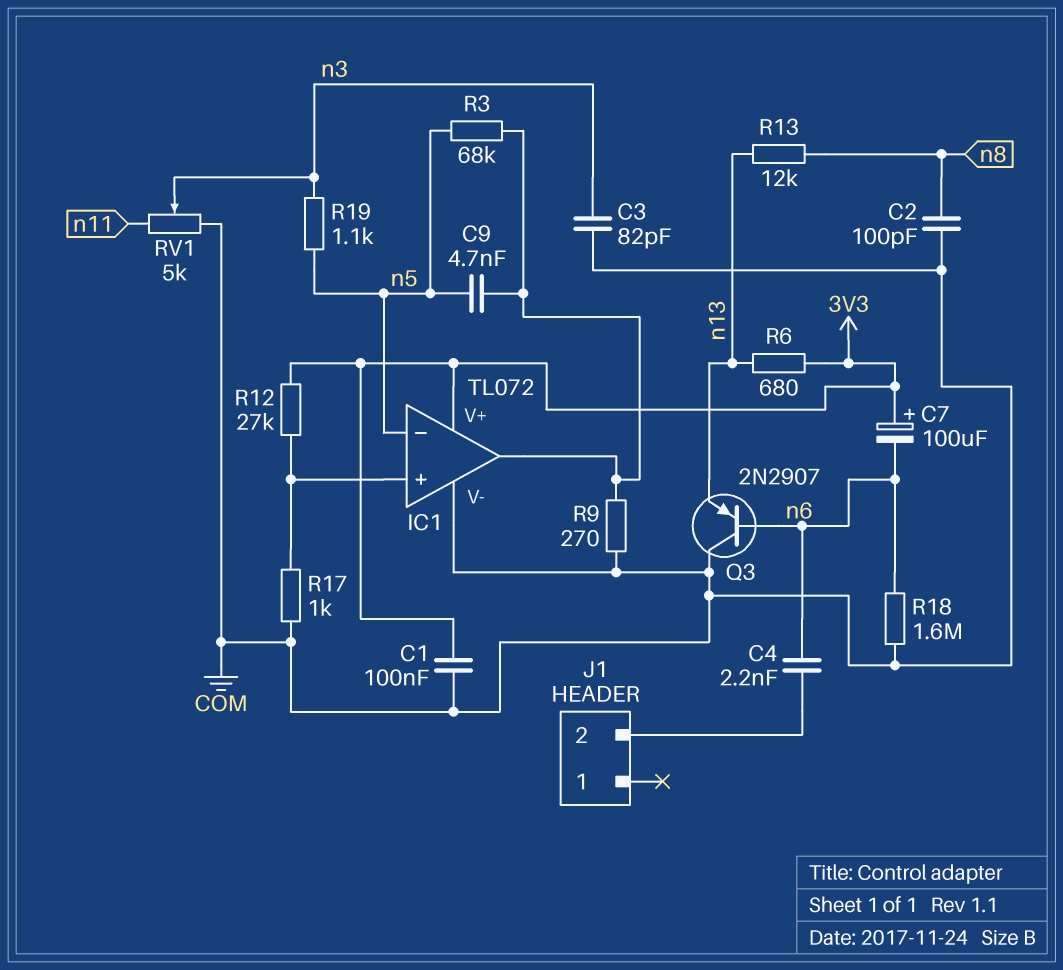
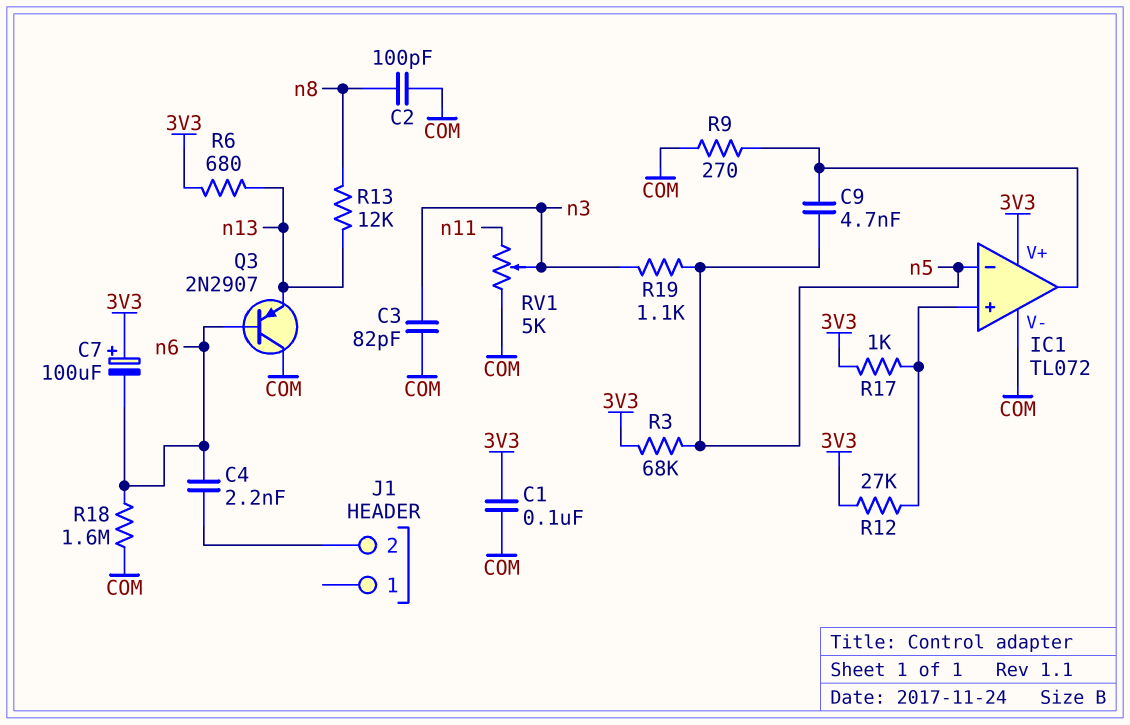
R3: 68k (IC1/out, n5) -> 68k (3V3, n5)
R17: 1k (COM, IC1/in+) -> 1k (3V3, IC1/in+)

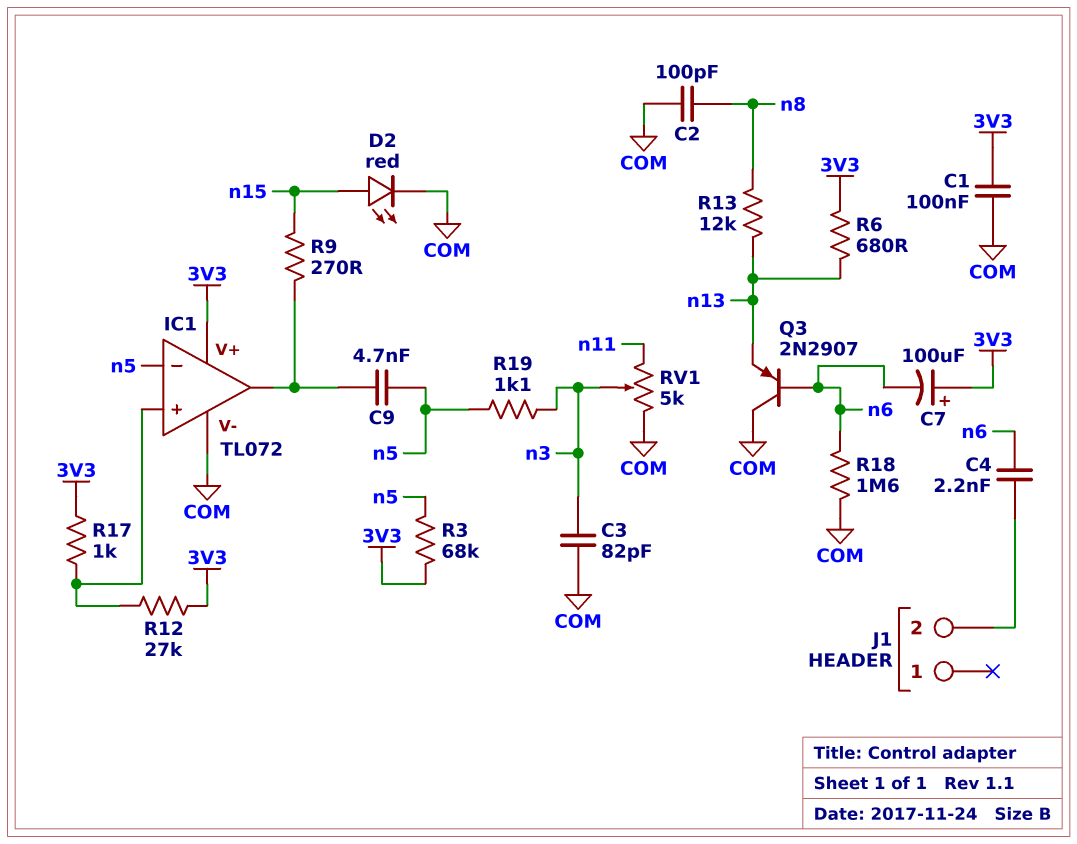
D2: none -> LED red (A n15, K COM)
R9: 270 (COM, IC1/out) -> 270 (IC1/out, n15)

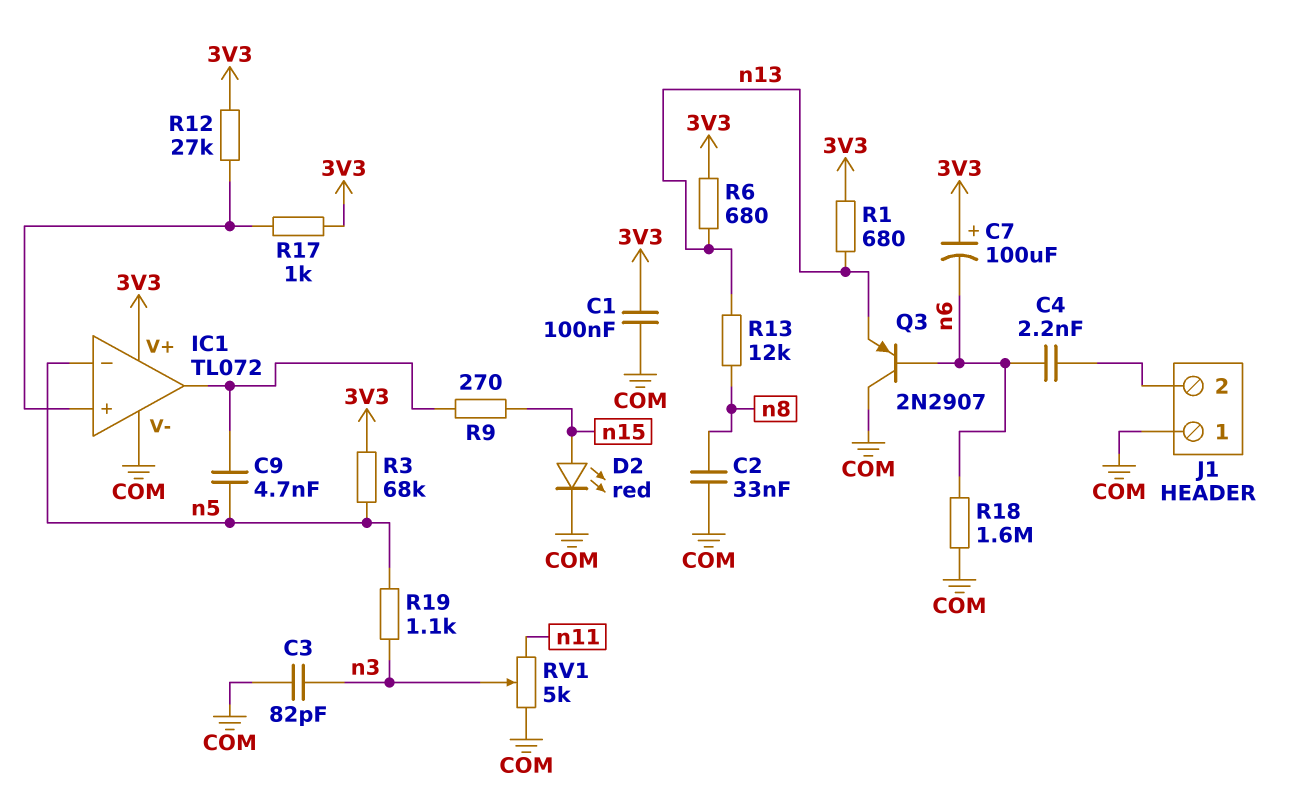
C2: 100pF (COM, n8) -> 33nF (COM, n8)
J1 pin 1: none -> COM
R1: none -> 680 (3V3, n13)

